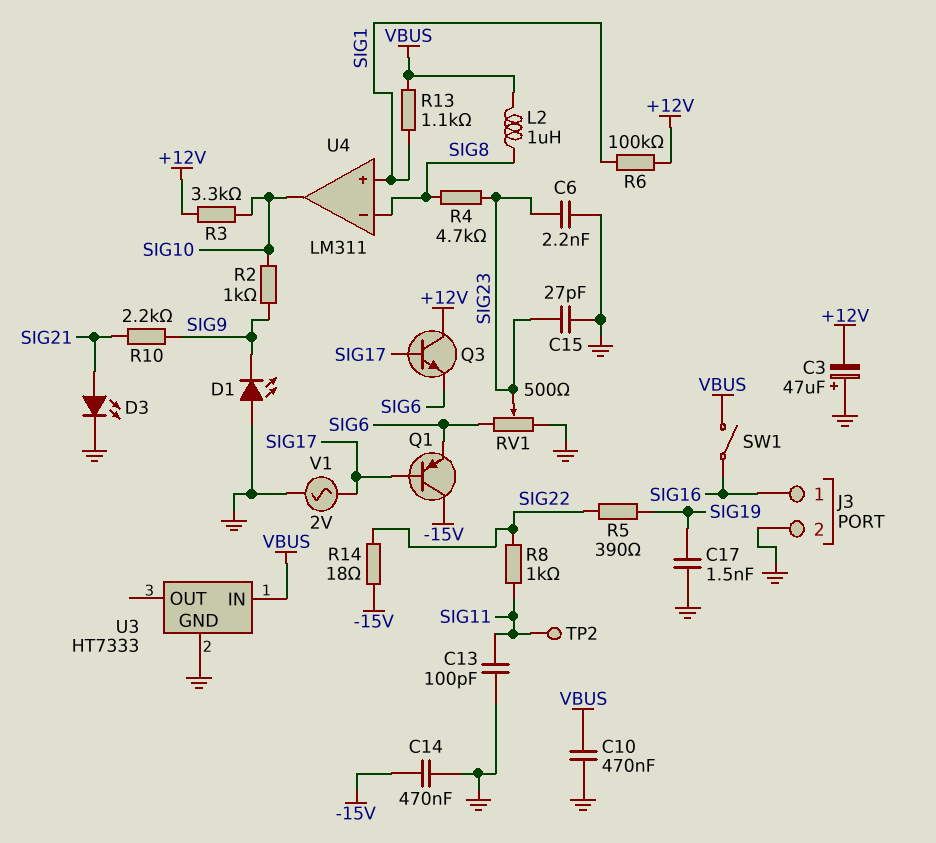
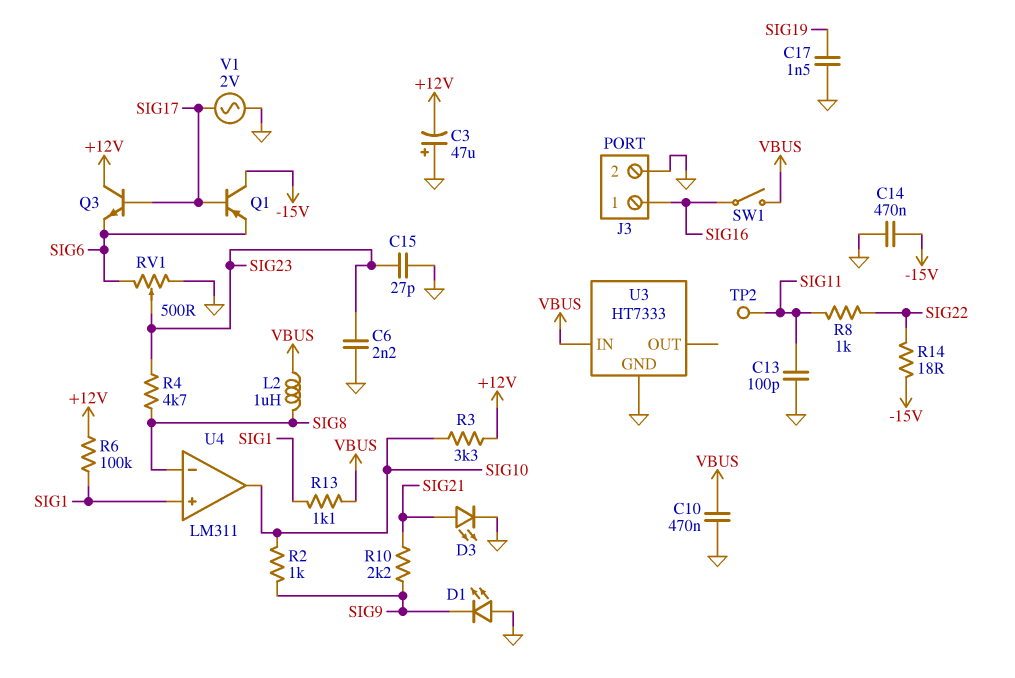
R5: 390 (SIG19, SIG22) -> none

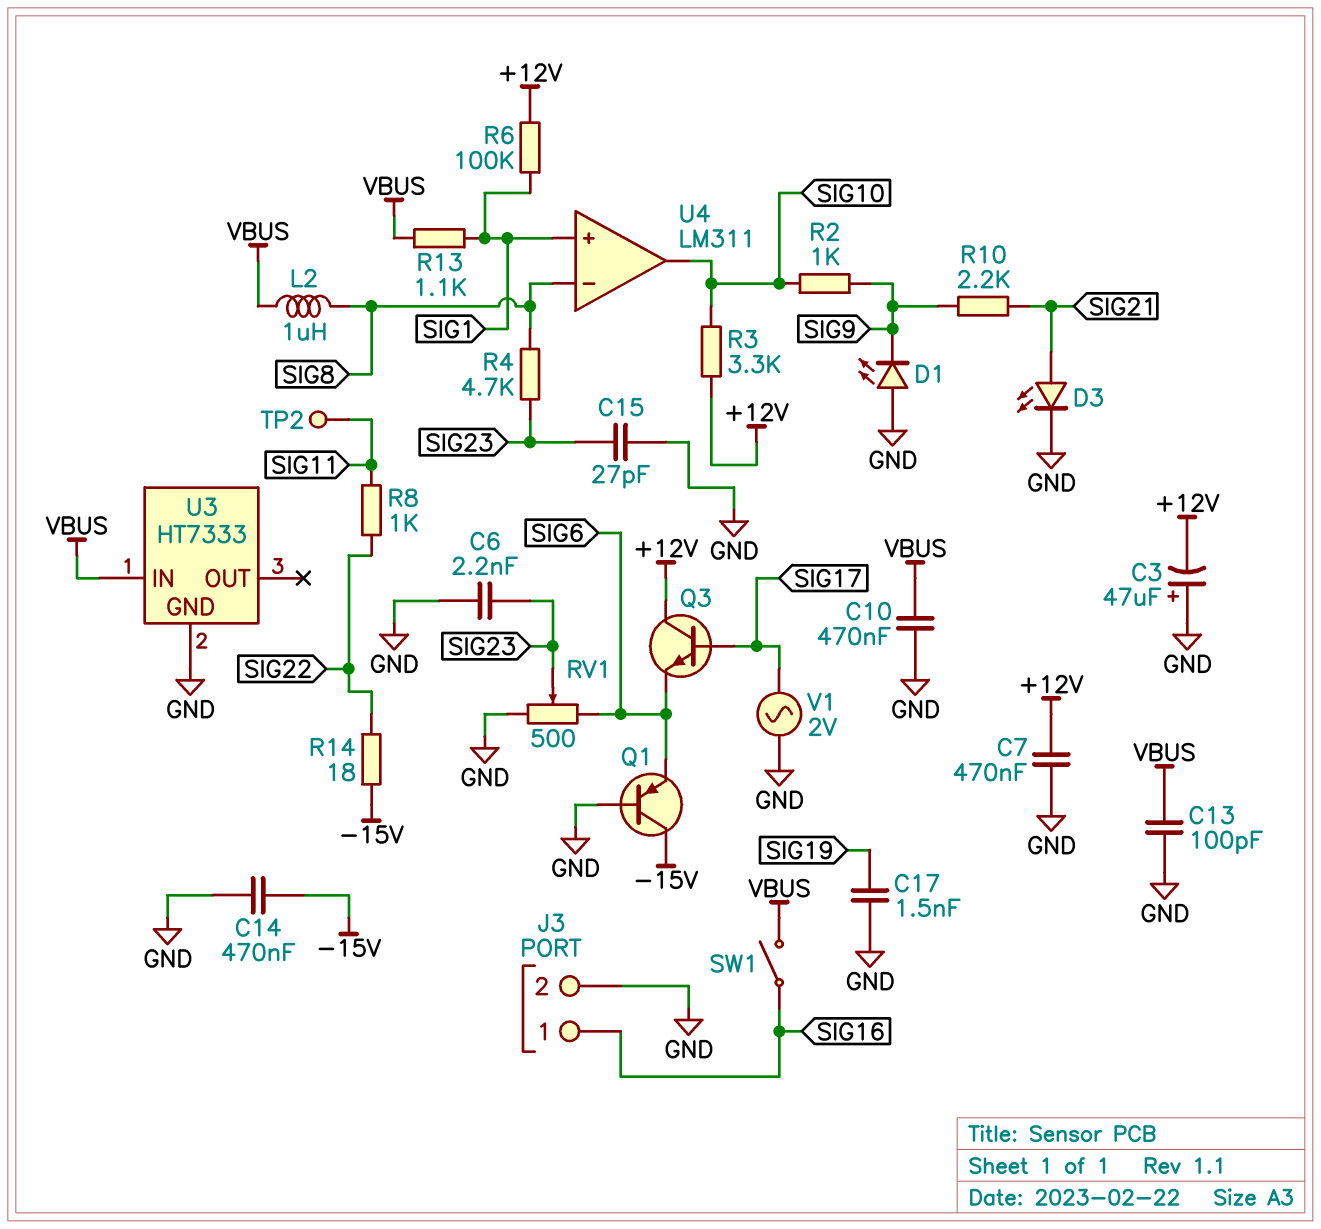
C7: none -> 470nF (+12V, GND)
C13: 100pF (GND, SIG11) -> 100pF (GND, VBUS)
Q1: PNP (B SIG17, C -15V, E SIG6) -> PNP (B GND, C -15V, E SIG6)

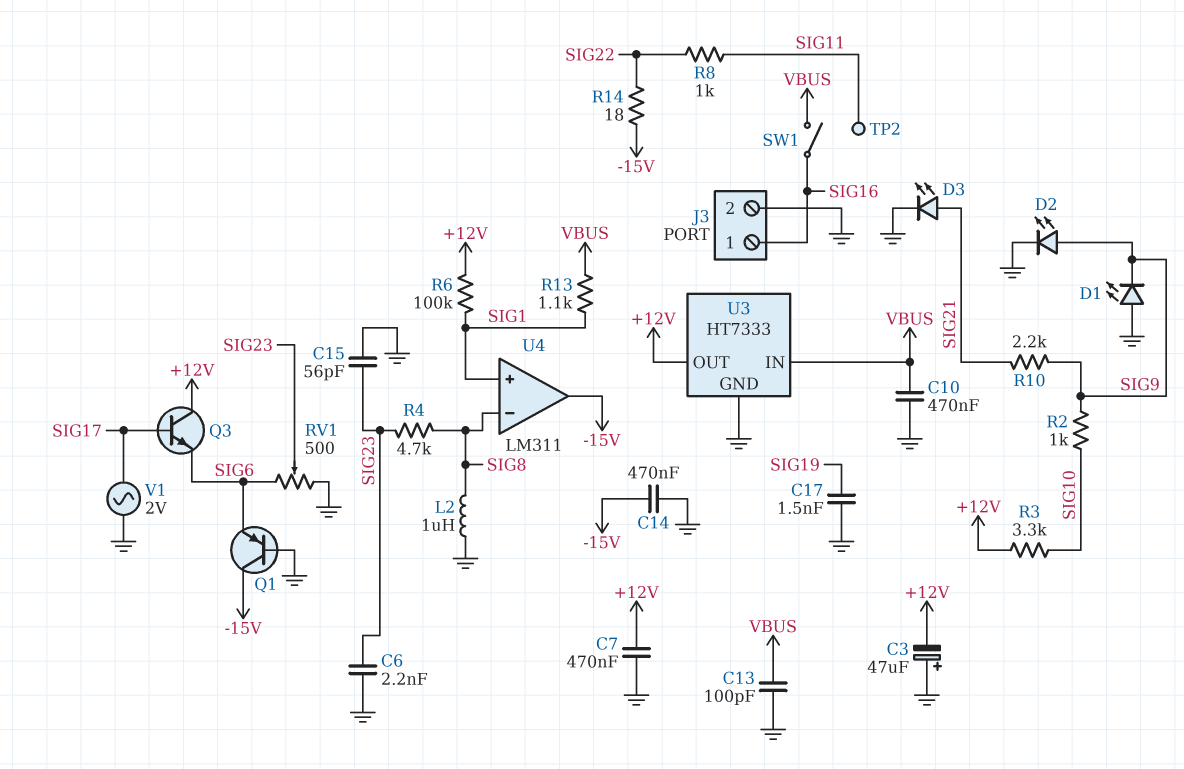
C15: 27pF (GND, SIG23) -> 56pF (GND, SIG23)
D2: none -> LED (A SIG9, K GND)
L2: 1uH (SIG8, VBUS) -> 1uH (GND, SIG8)
U3 pin OUT: none -> +12V
U4 pin out: SIG10 -> -15V

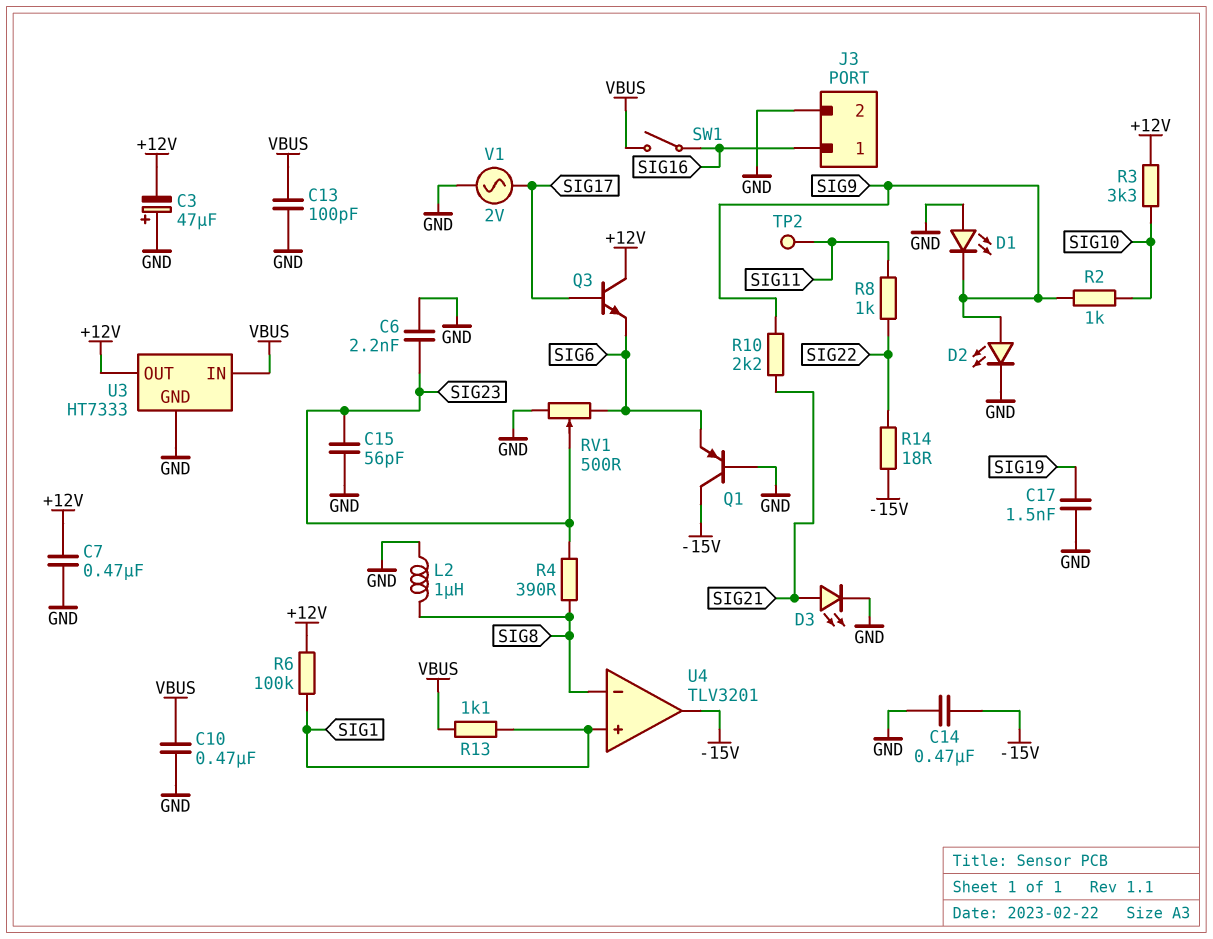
R4: 4.7k (SIG8, SIG23) -> 390 (SIG8, SIG23)
U4: LM311 -> TLV3201

